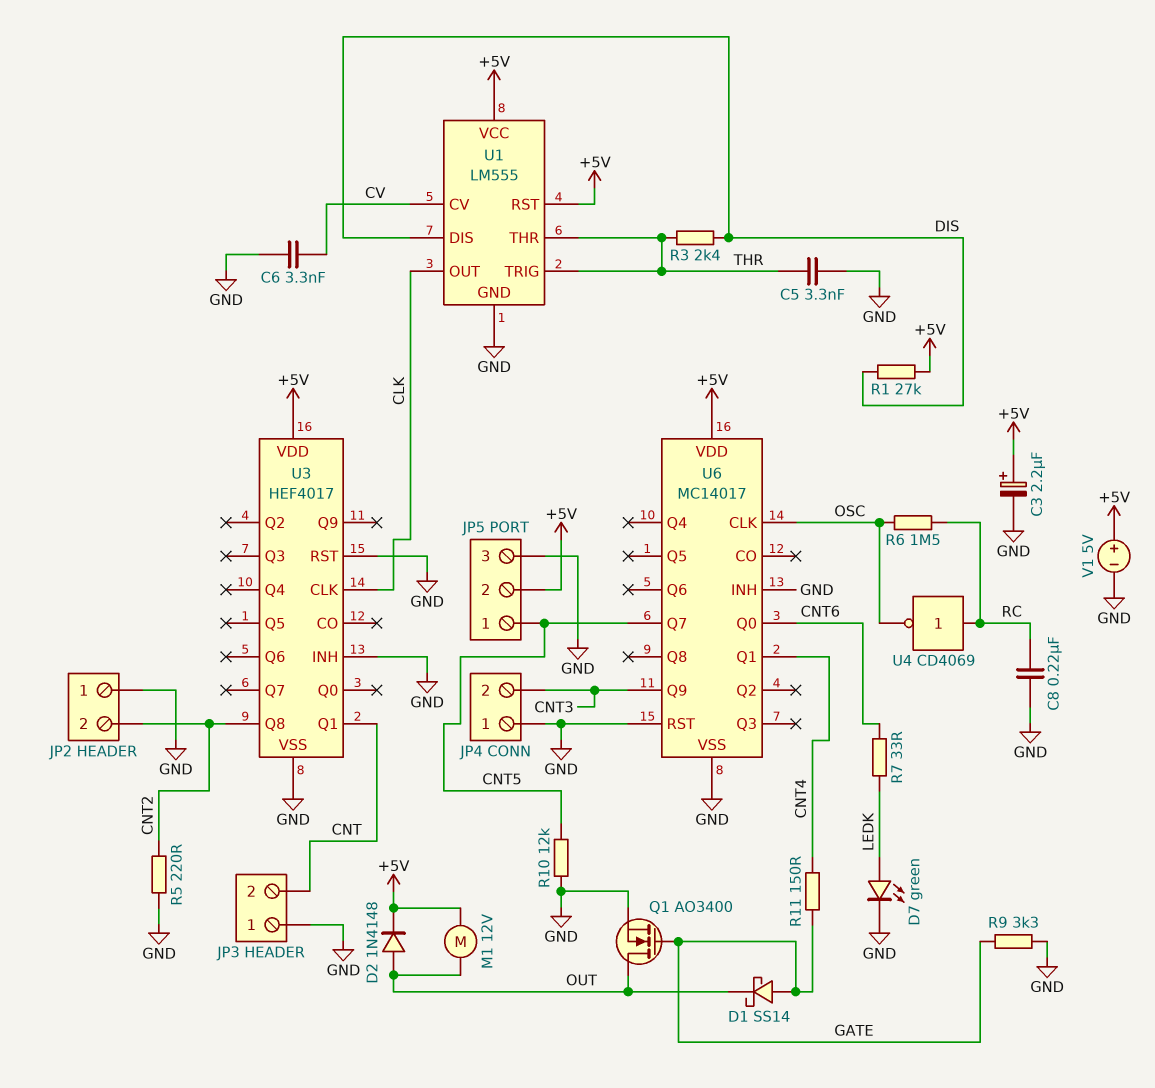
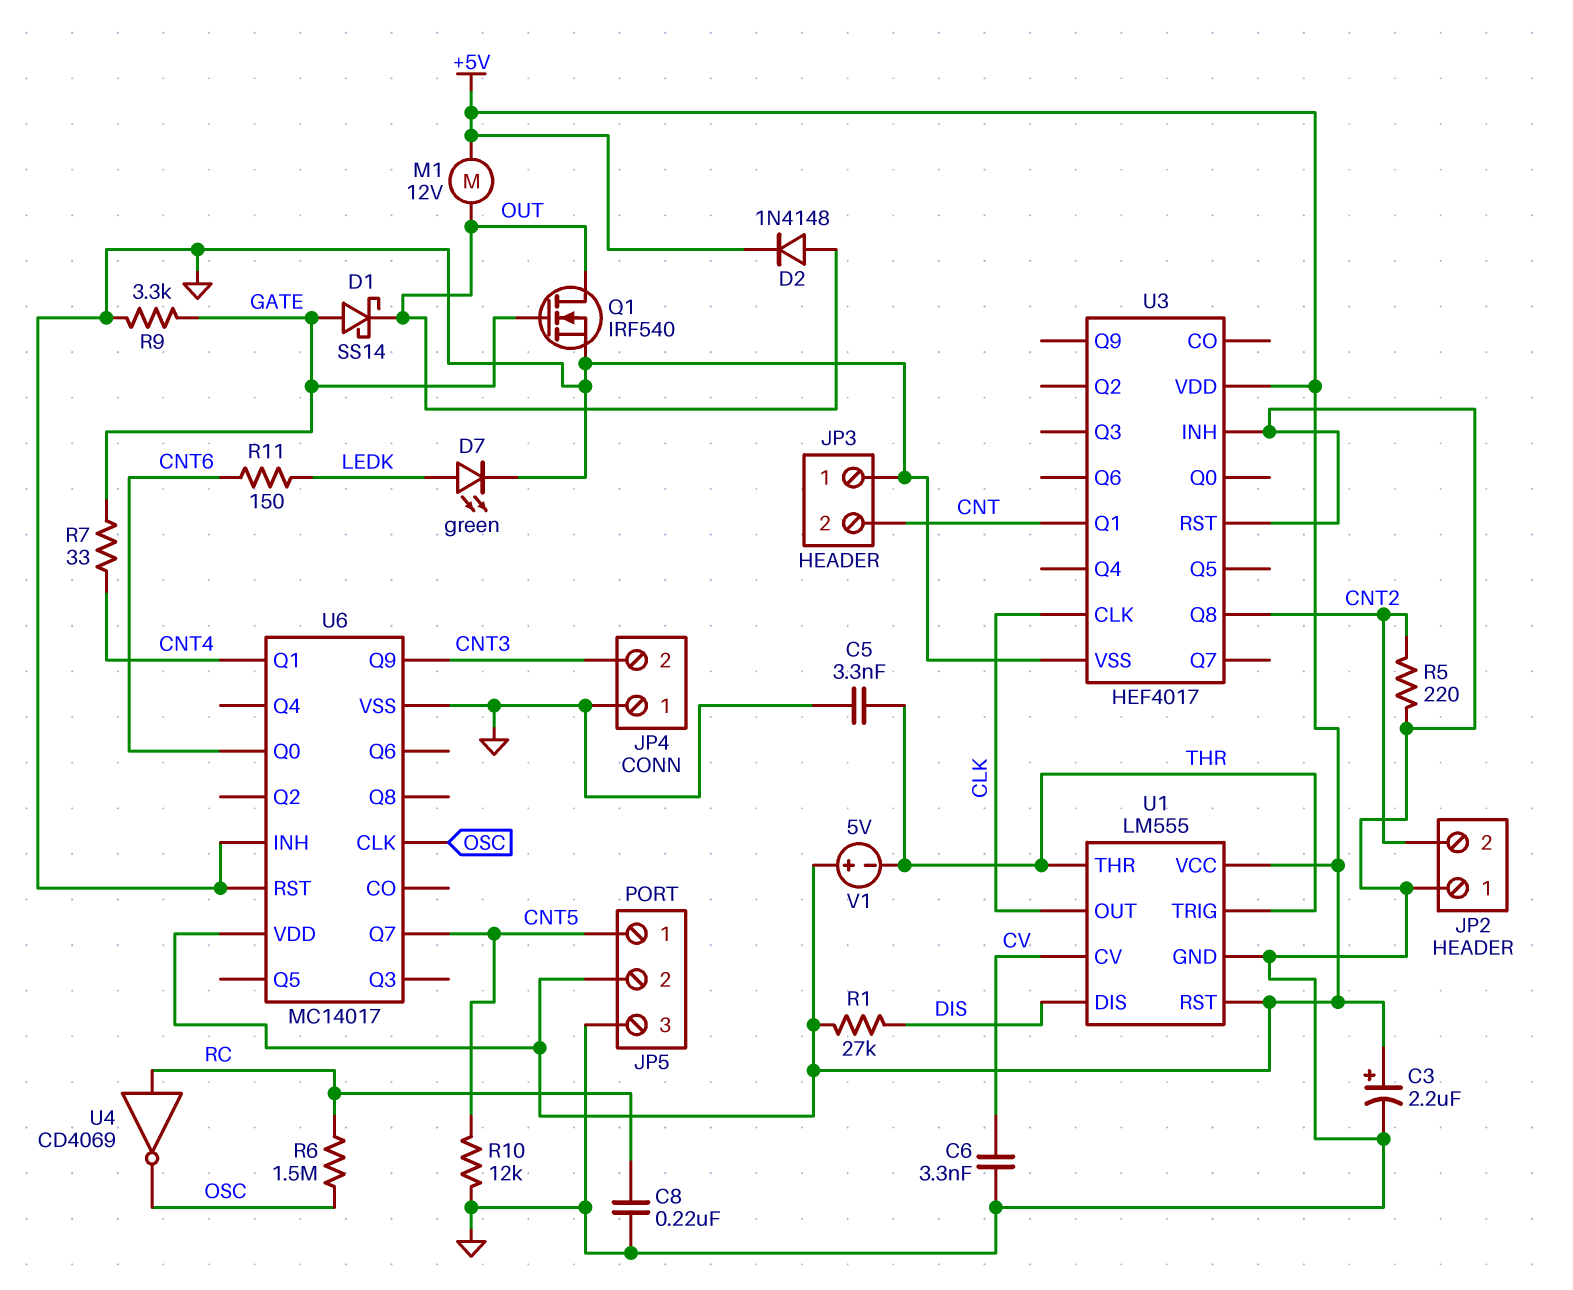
Q1: NMOS AO3400 (G GATE, D OUT, S GND) -> NMOS IRF540 (G GATE, D OUT, S GND)
R3: 2.4k (DIS, THR) -> none
R7: 33 (CNT6, LEDK) -> 33 (CNT4, GATE)
R11: 150 (CNT4, GATE) -> 150 (CNT6, LEDK)
V1: 5V (plus +5V, minus GND) -> 5V (plus +5V, minus THR)

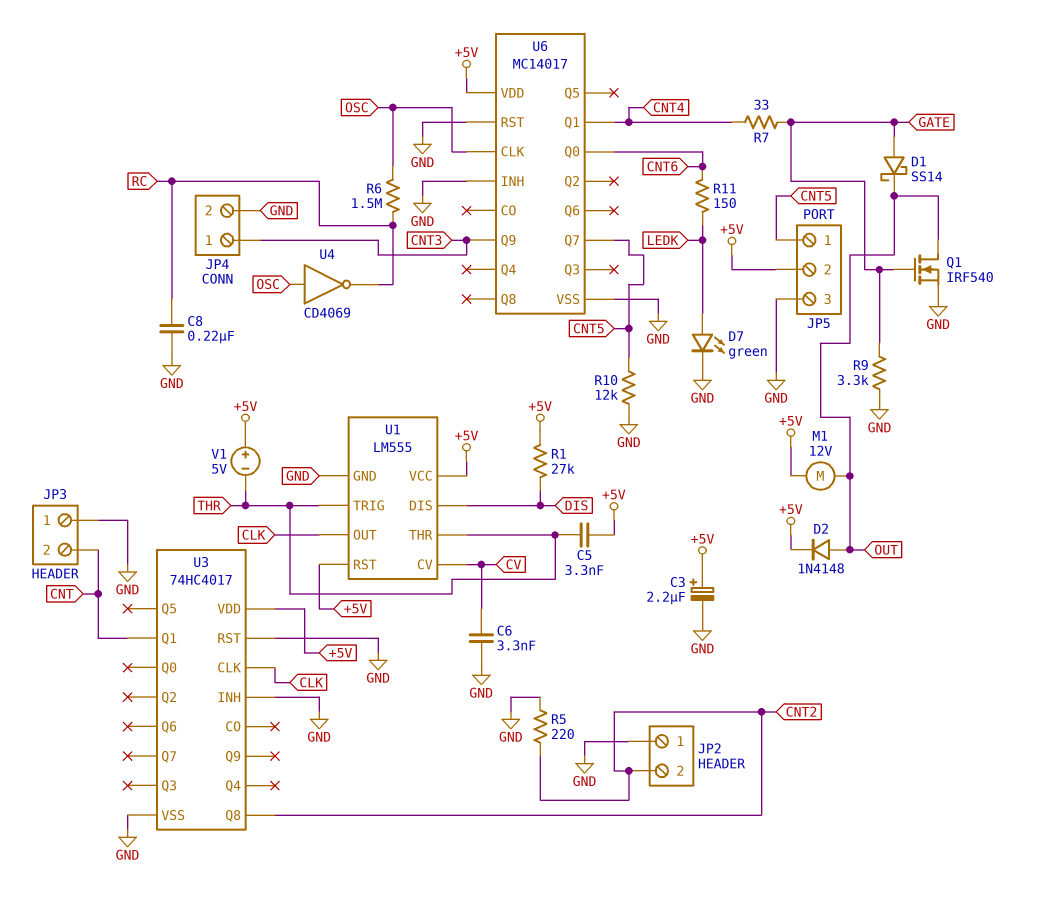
C5: 3.3nF (GND, THR) -> 3.3nF (+5V, THR)
JP4 pin 1: GND -> CNT3
JP4 pin 2: CNT3 -> GND
U3: HEF4017 -> 74HC4017
U4: NOT CD4069 (in RC, out OSC) -> NOT CD4069 (in OSC, out RC)

